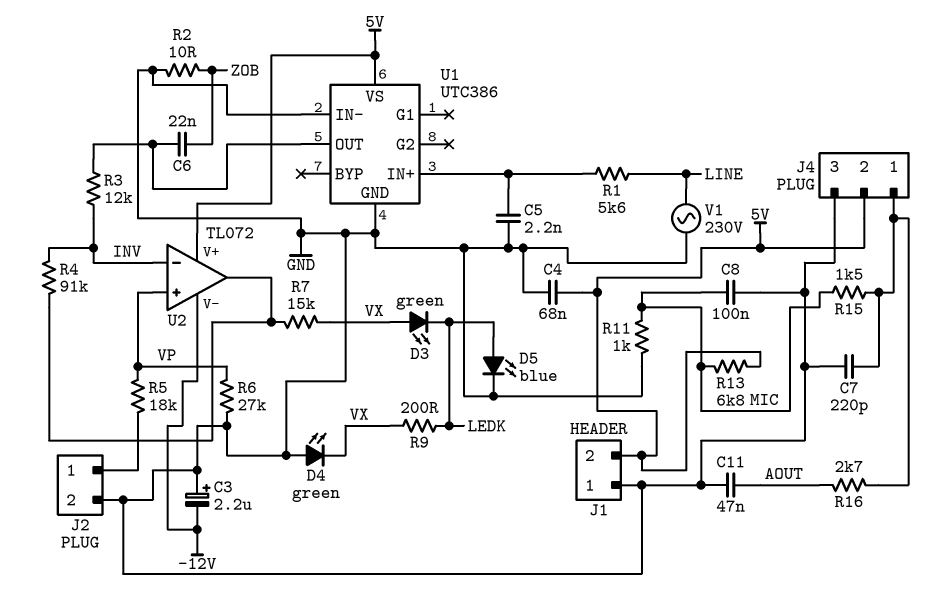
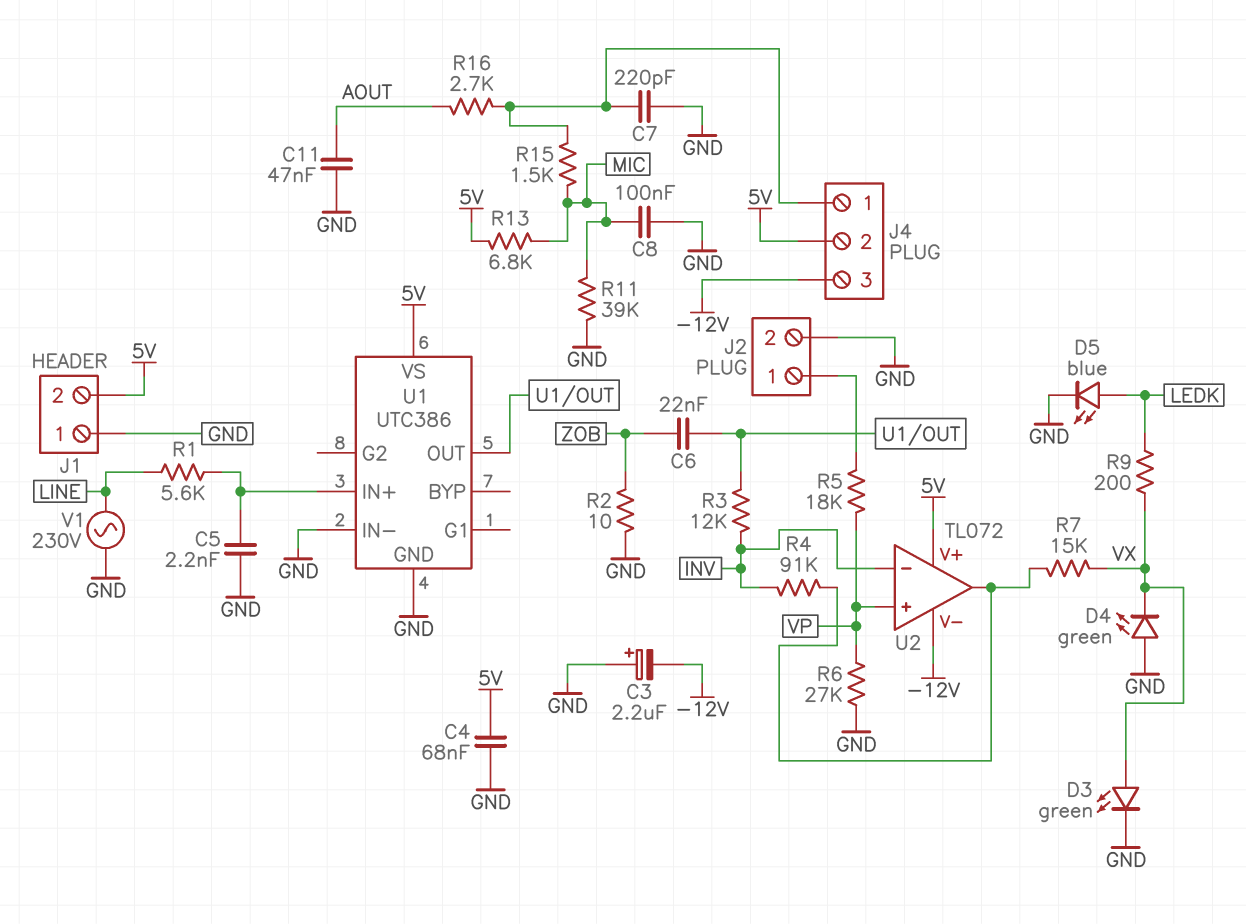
D3: LED green (A VX, K LEDK) -> LED green (A VX, K GND)
J4 pin 3: GND -> -12V
R11: 1k (GND, MIC) -> 39k (GND, MIC)

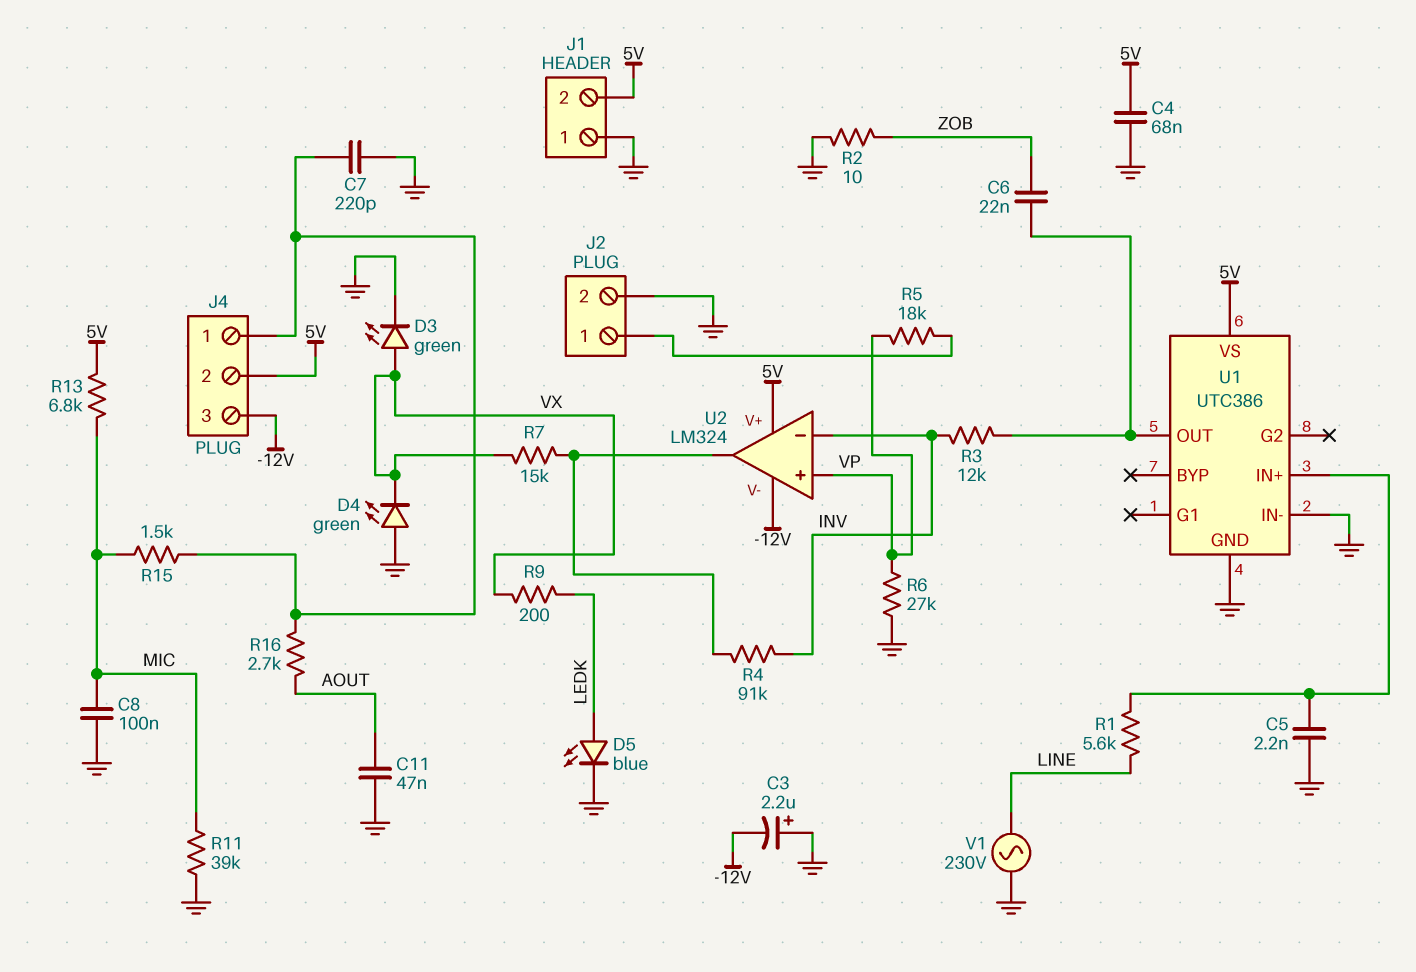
U2: TL072 -> LM324

